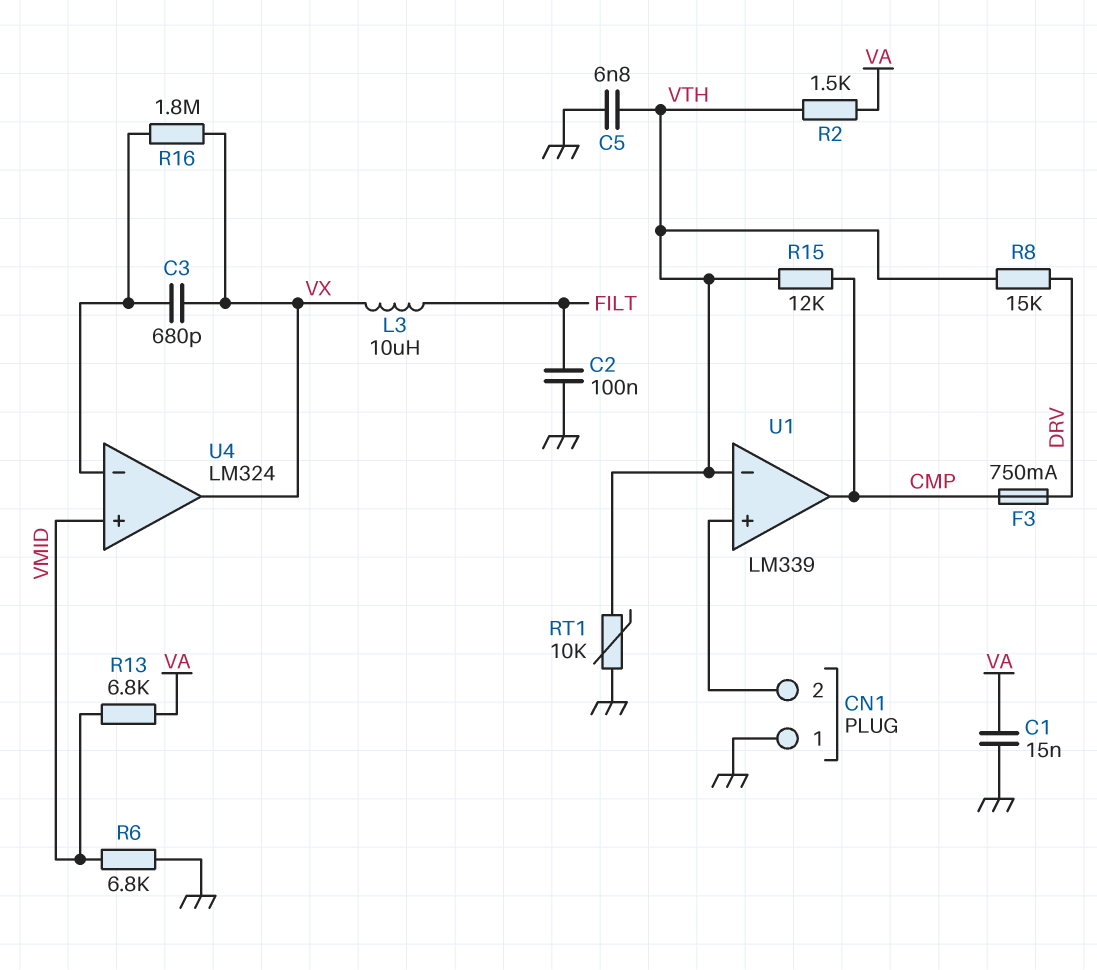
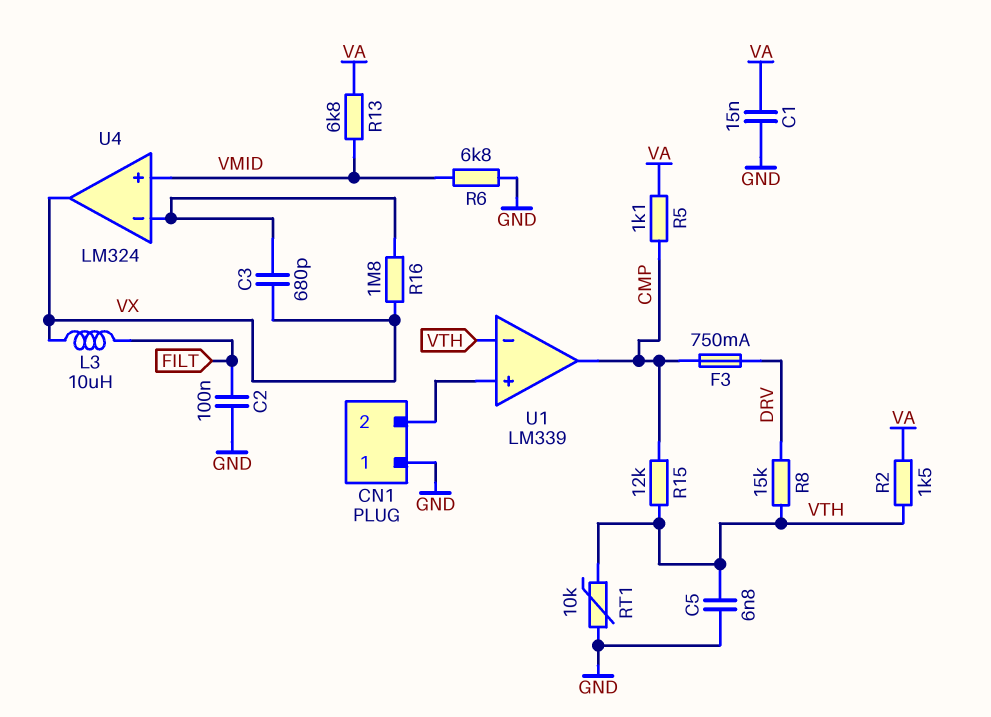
R5: none -> 1.1k (CMP, VA)

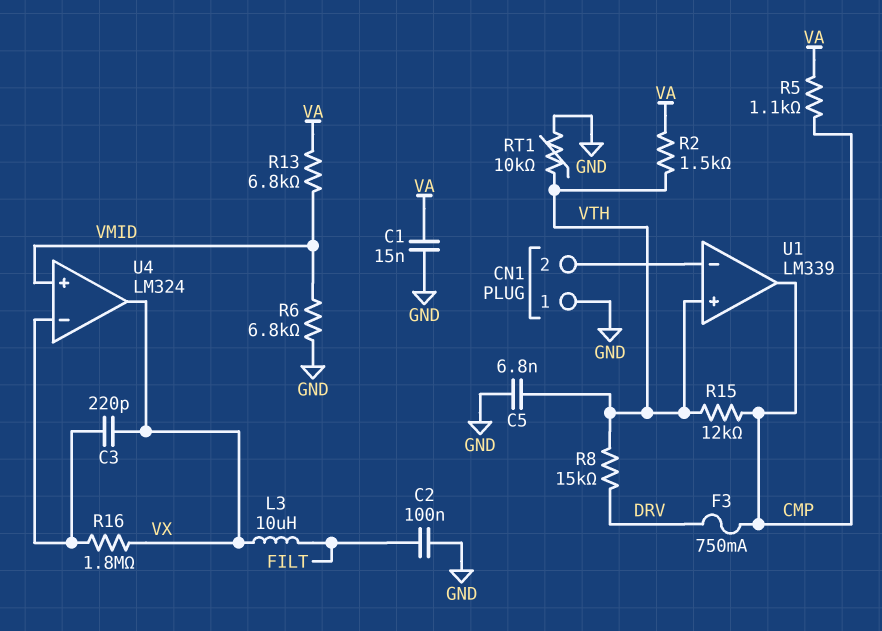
C3: 680pF (U4/in-, VX) -> 220pF (U4/in-, VX)
U1 pin in+: CN1/2 -> VTH
U1 pin in-: VTH -> CN1/2

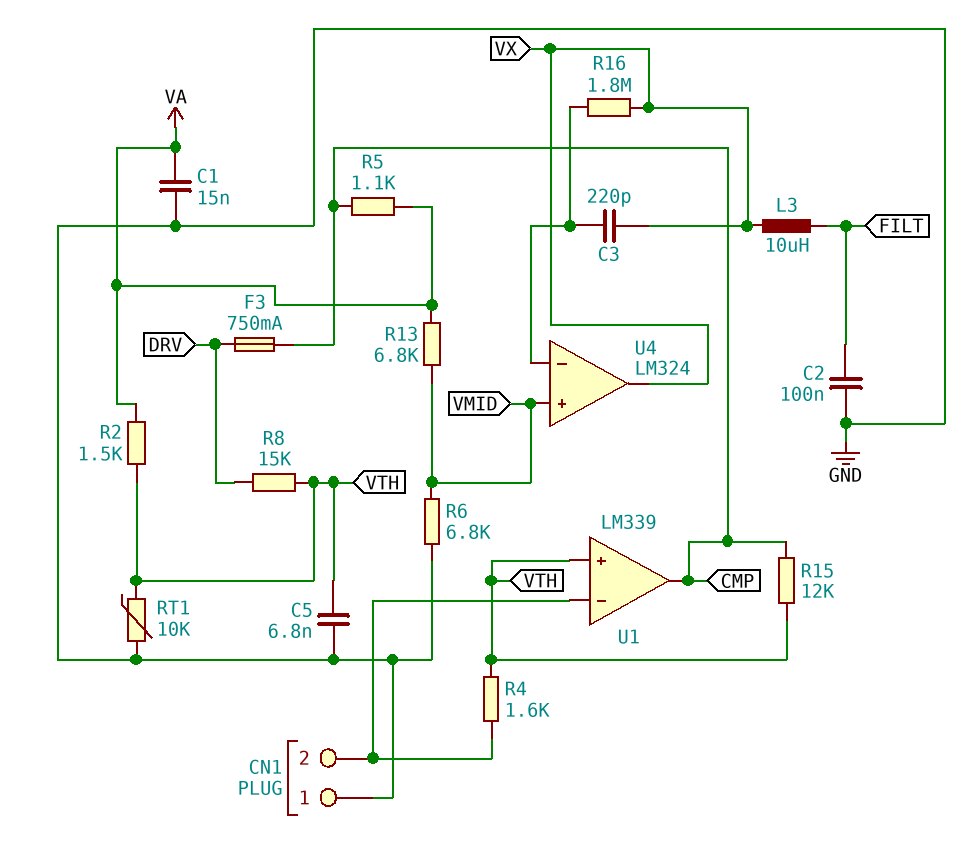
R4: none -> 1.6k (CN1/2, VTH)

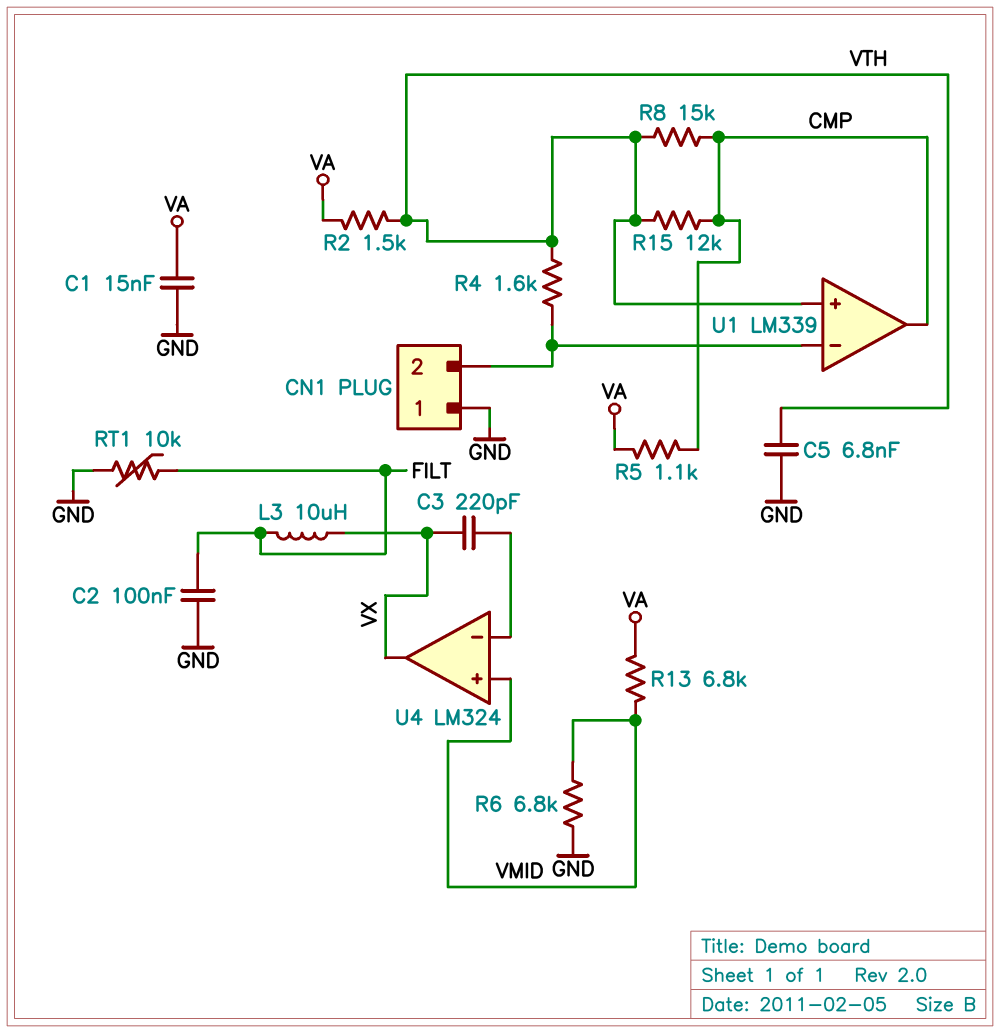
F3: 750mA (CMP, DRV) -> none
R8: 15k (DRV, VTH) -> 15k (CMP, VTH)
R16: 1.8M (U4/in-, VX) -> none
RT1: 10k (GND, VTH) -> 10k (FILT, GND)

